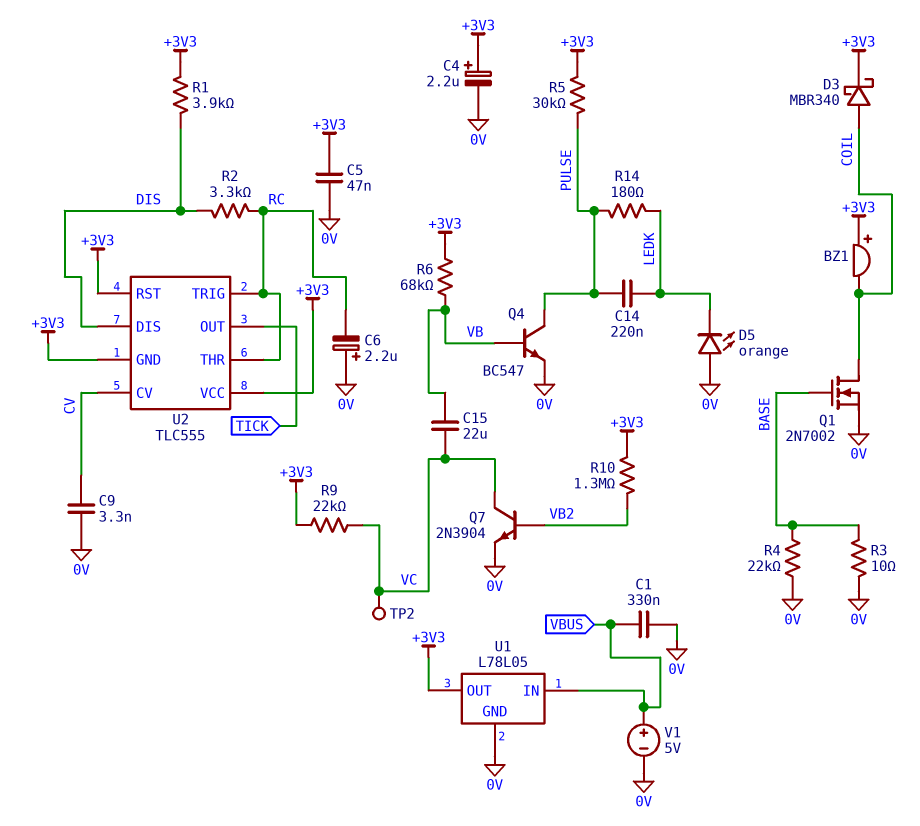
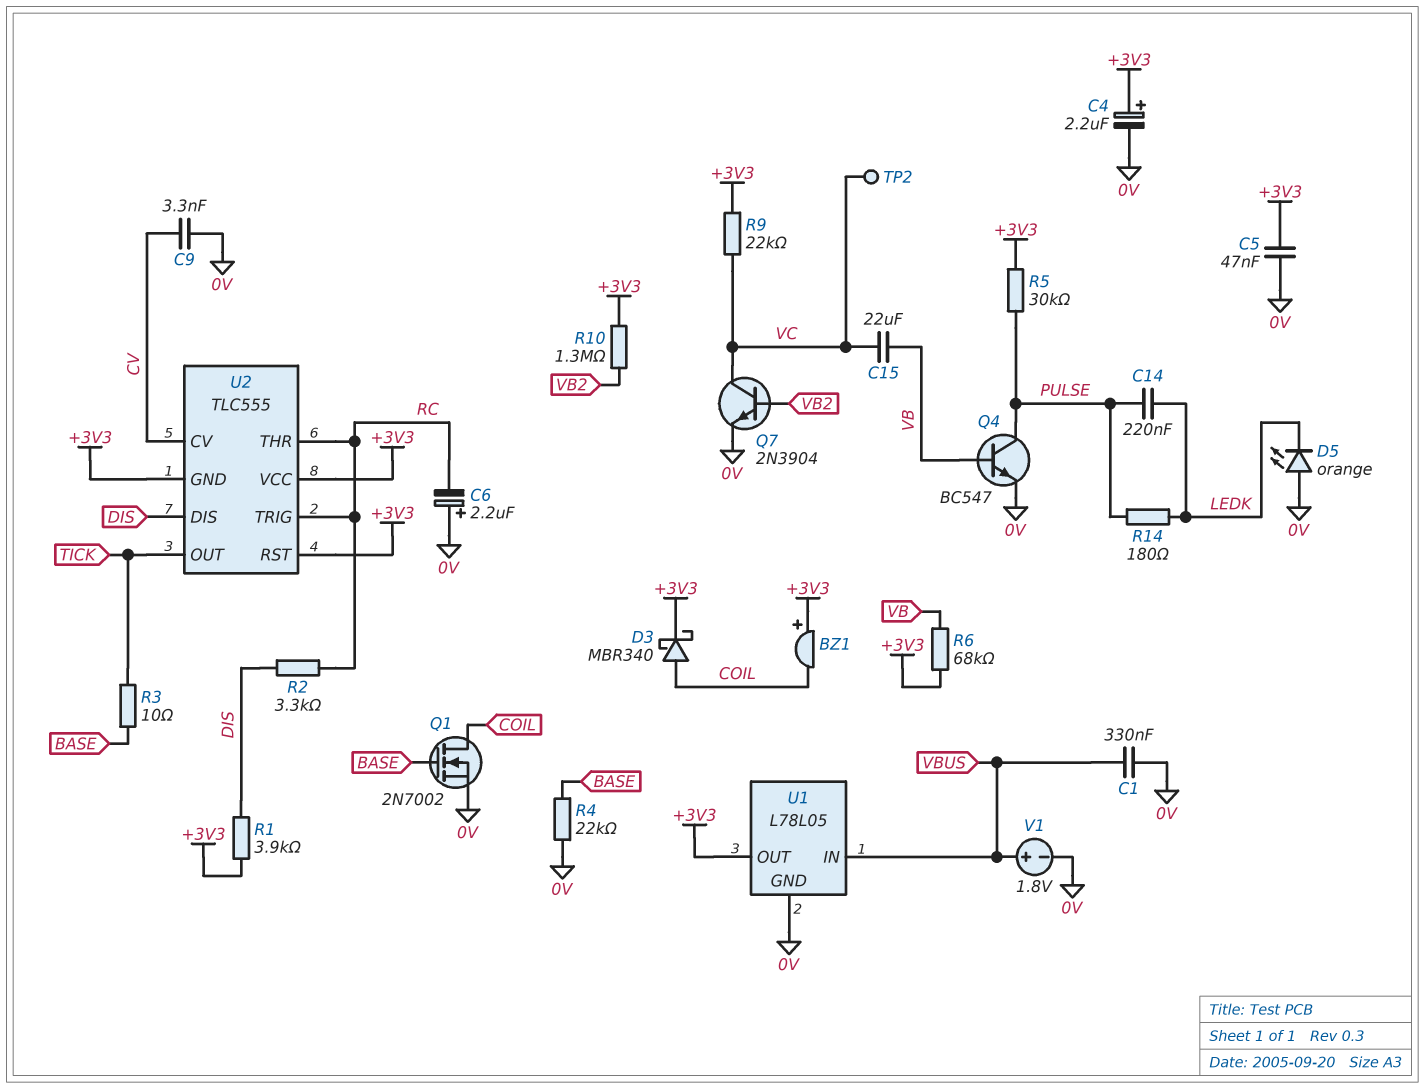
R3: 10 (0V, BASE) -> 10 (BASE, TICK)
V1: 5V (plus VBUS, minus 0V) -> 1.8V (plus VBUS, minus 0V)

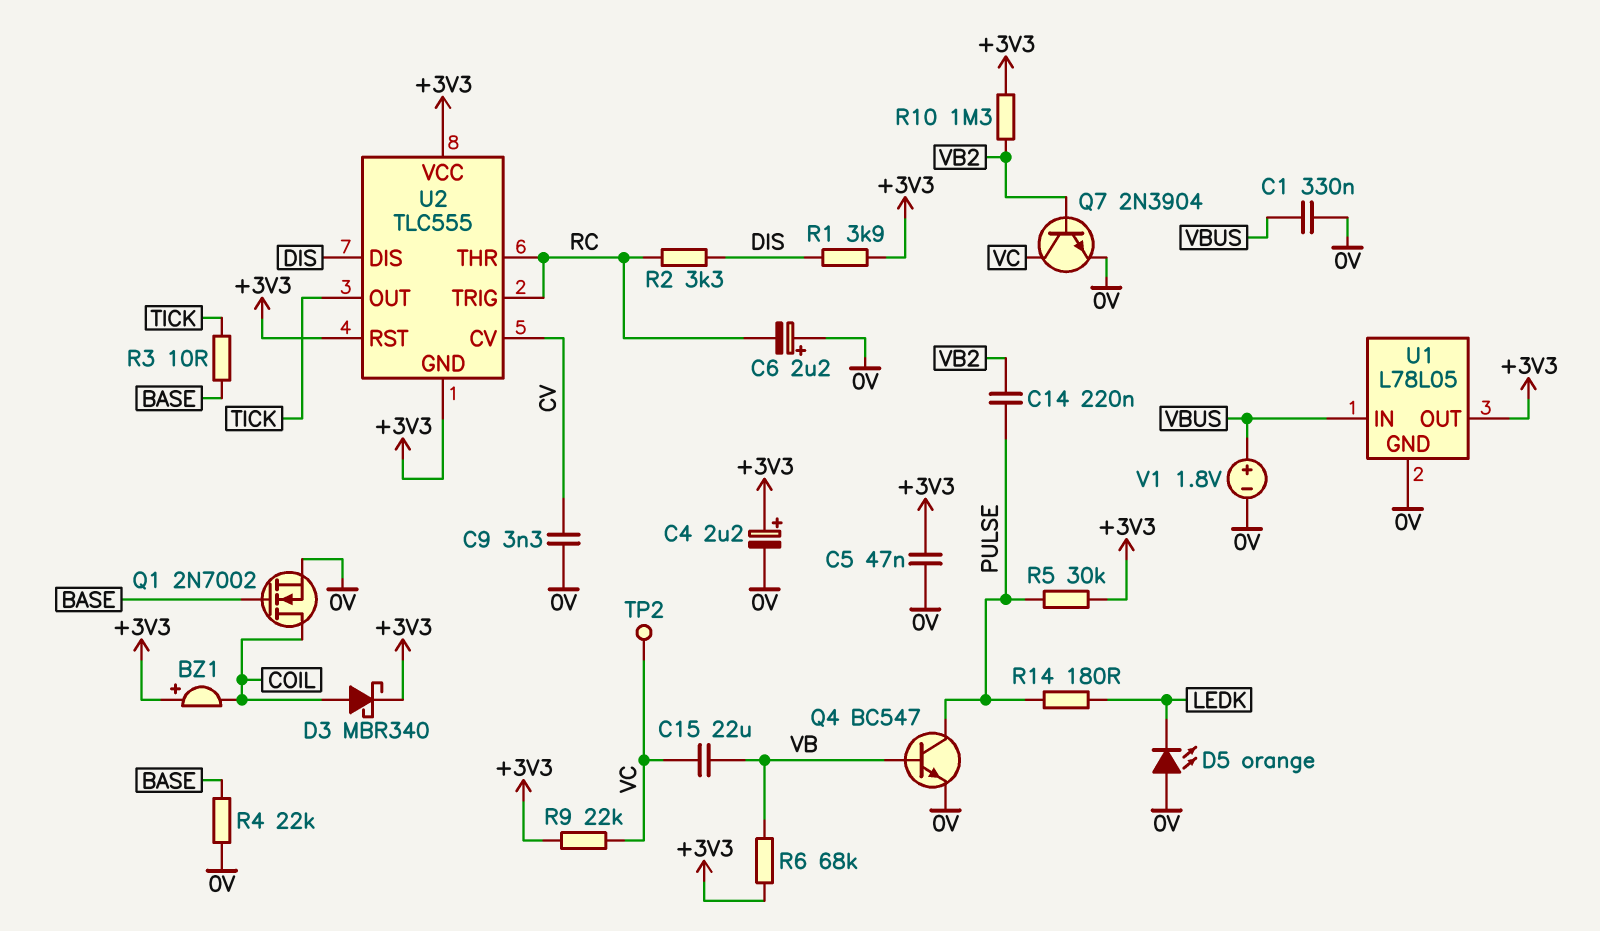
C14: 220nF (LEDK, PULSE) -> 220nF (PULSE, VB2)

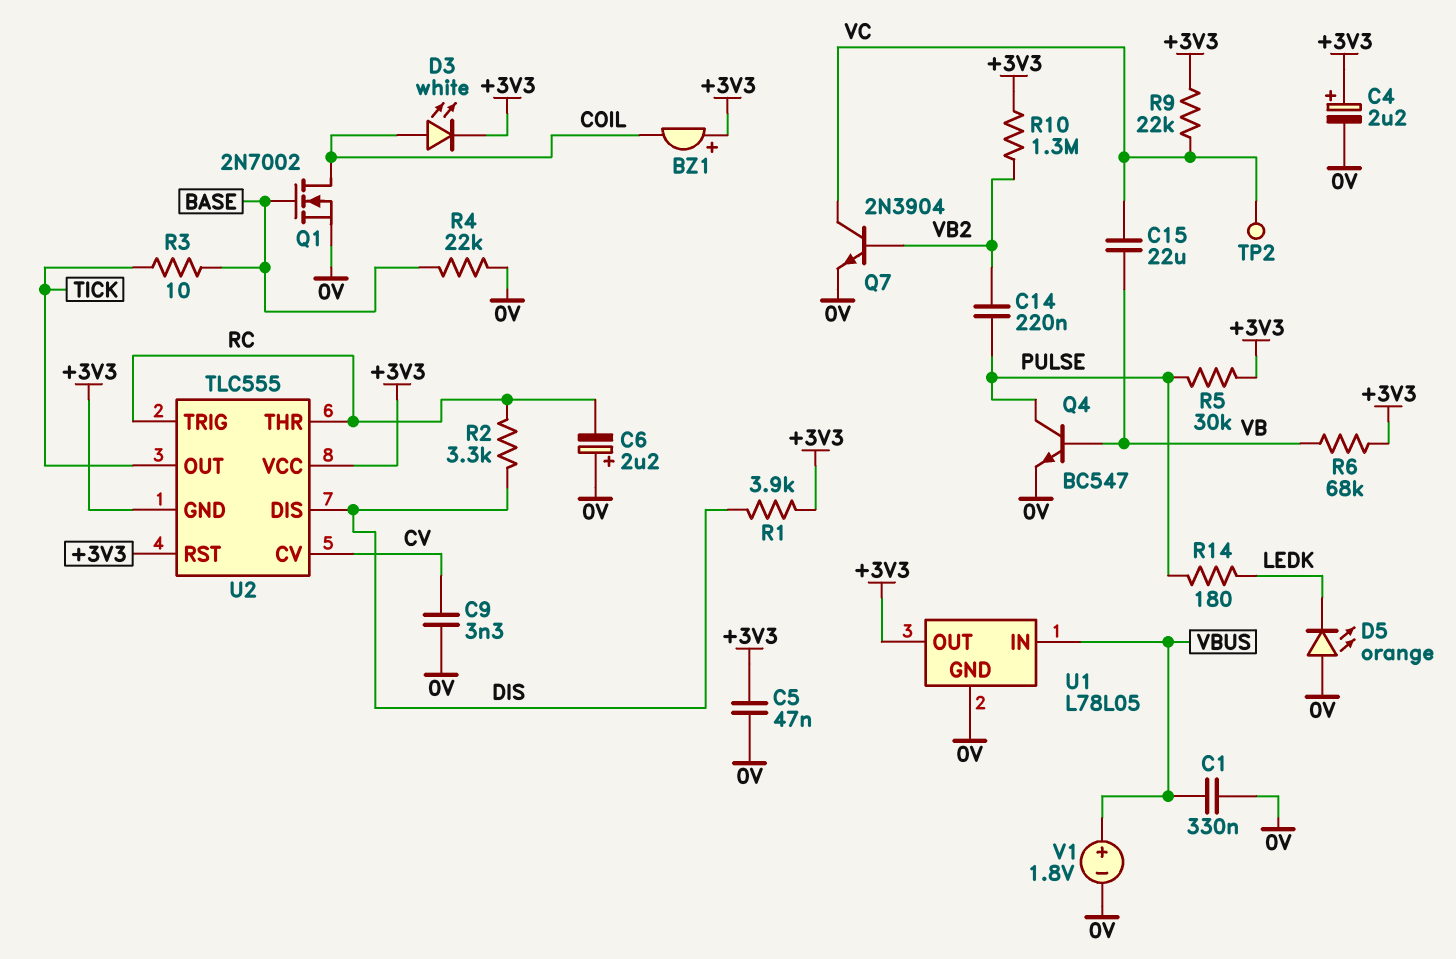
D3: schottky MBR340 (A COIL, K +3V3) -> LED white (A COIL, K +3V3)

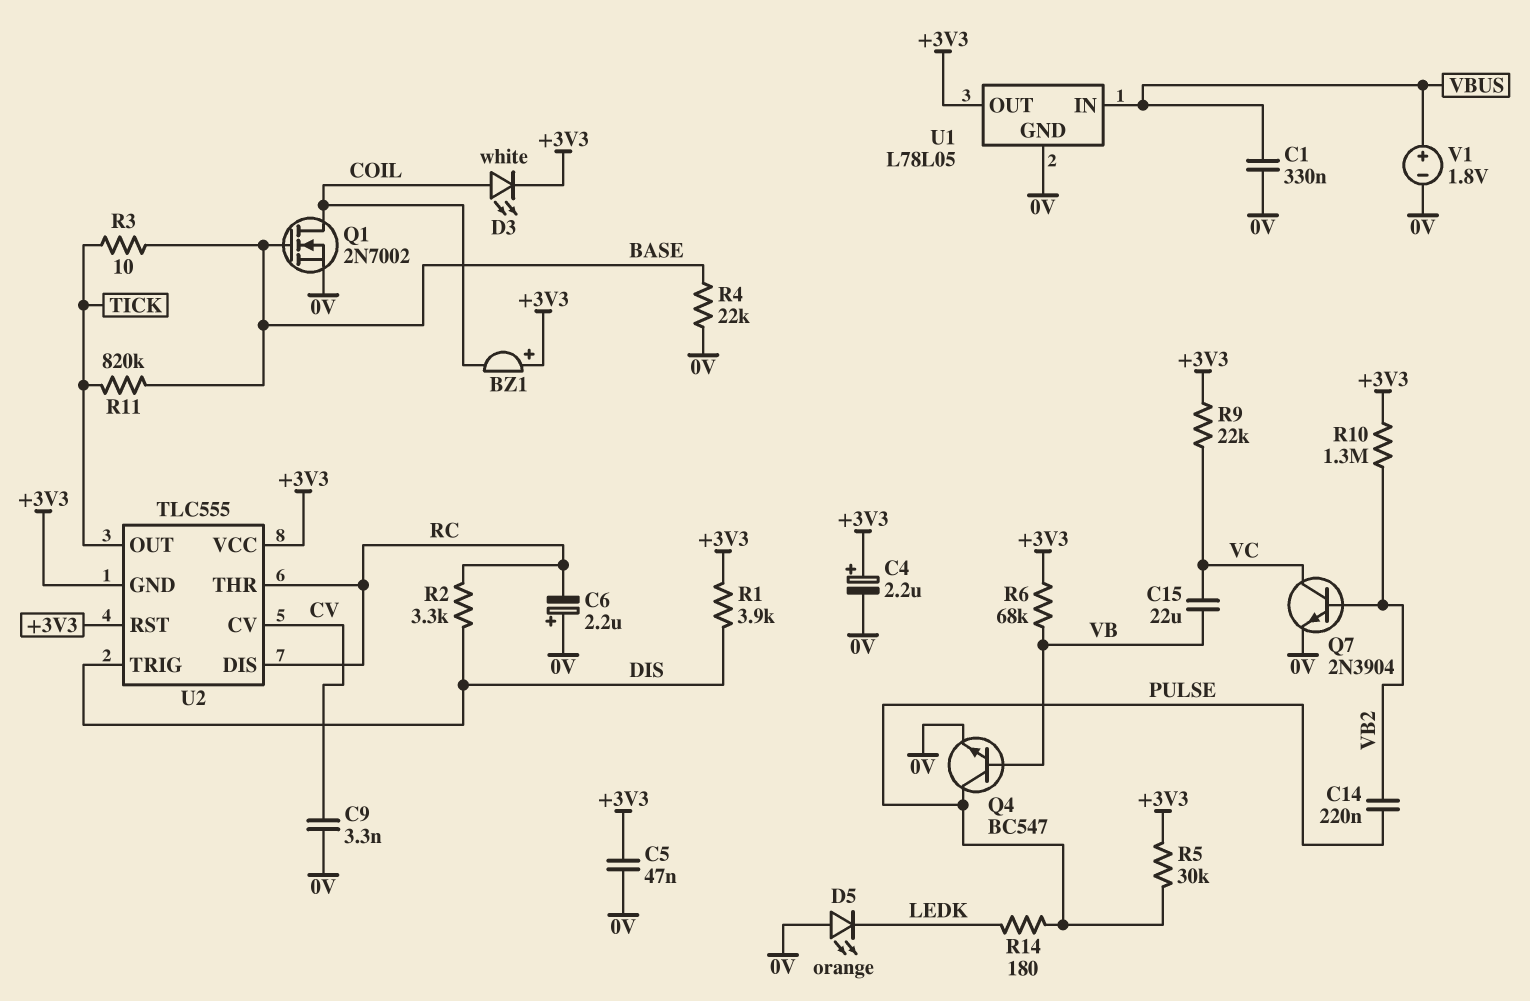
R11: none -> 820k (BASE, TICK)
TP2: test point (VC) -> none
U2 pin DIS: DIS -> RC
U2 pin TRIG: RC -> DIS

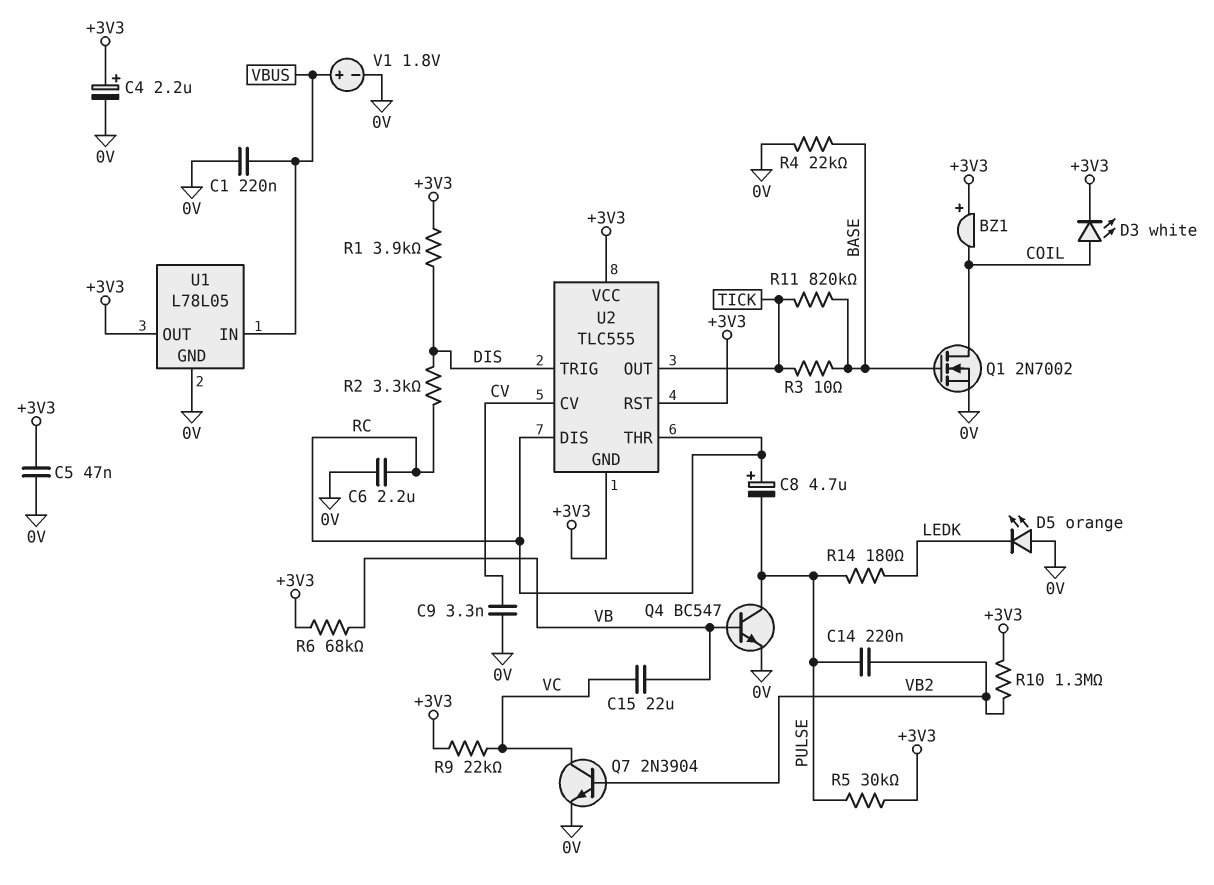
C1: 330nF (0V, VBUS) -> 220nF (0V, VBUS)
C6: 2.2uF (plus 0V, minus RC) -> 2.2uF (0V, RC)
C8: none -> 4.7uF (plus RC, minus PULSE)

